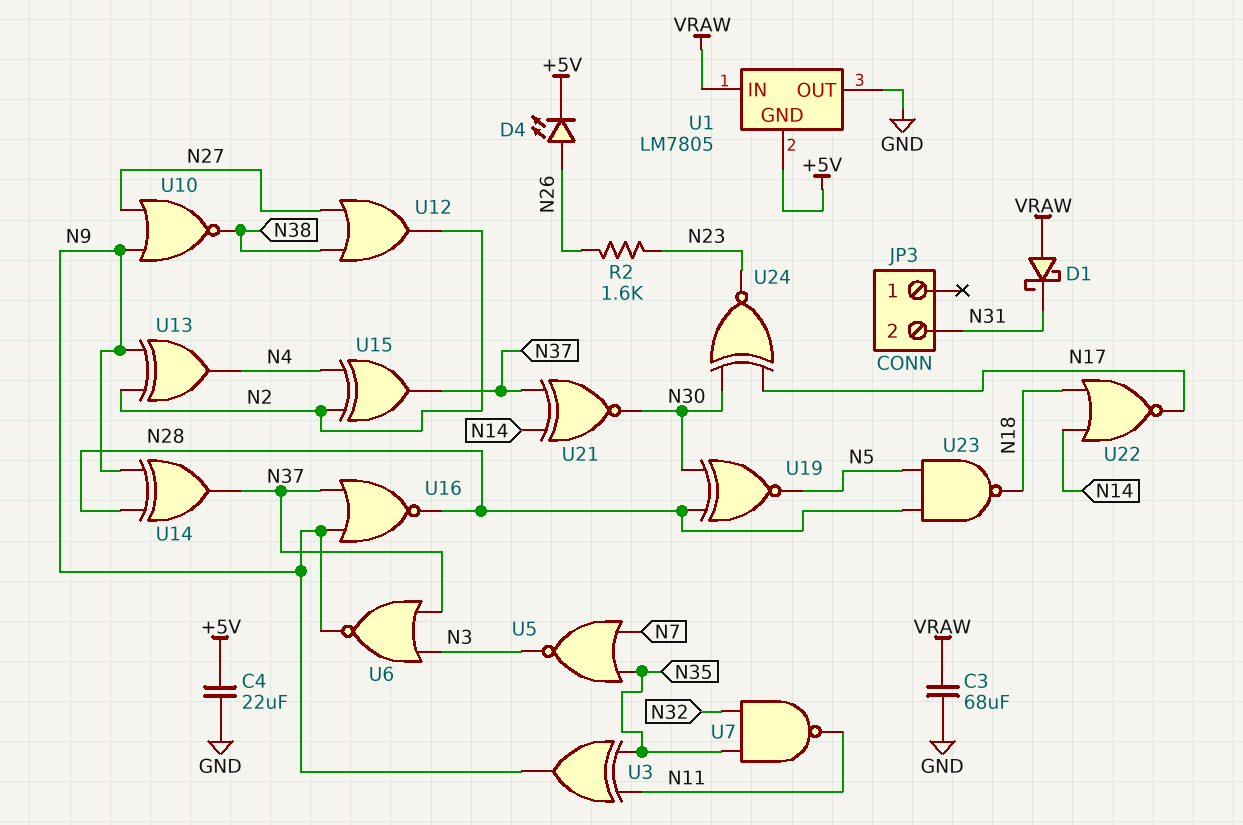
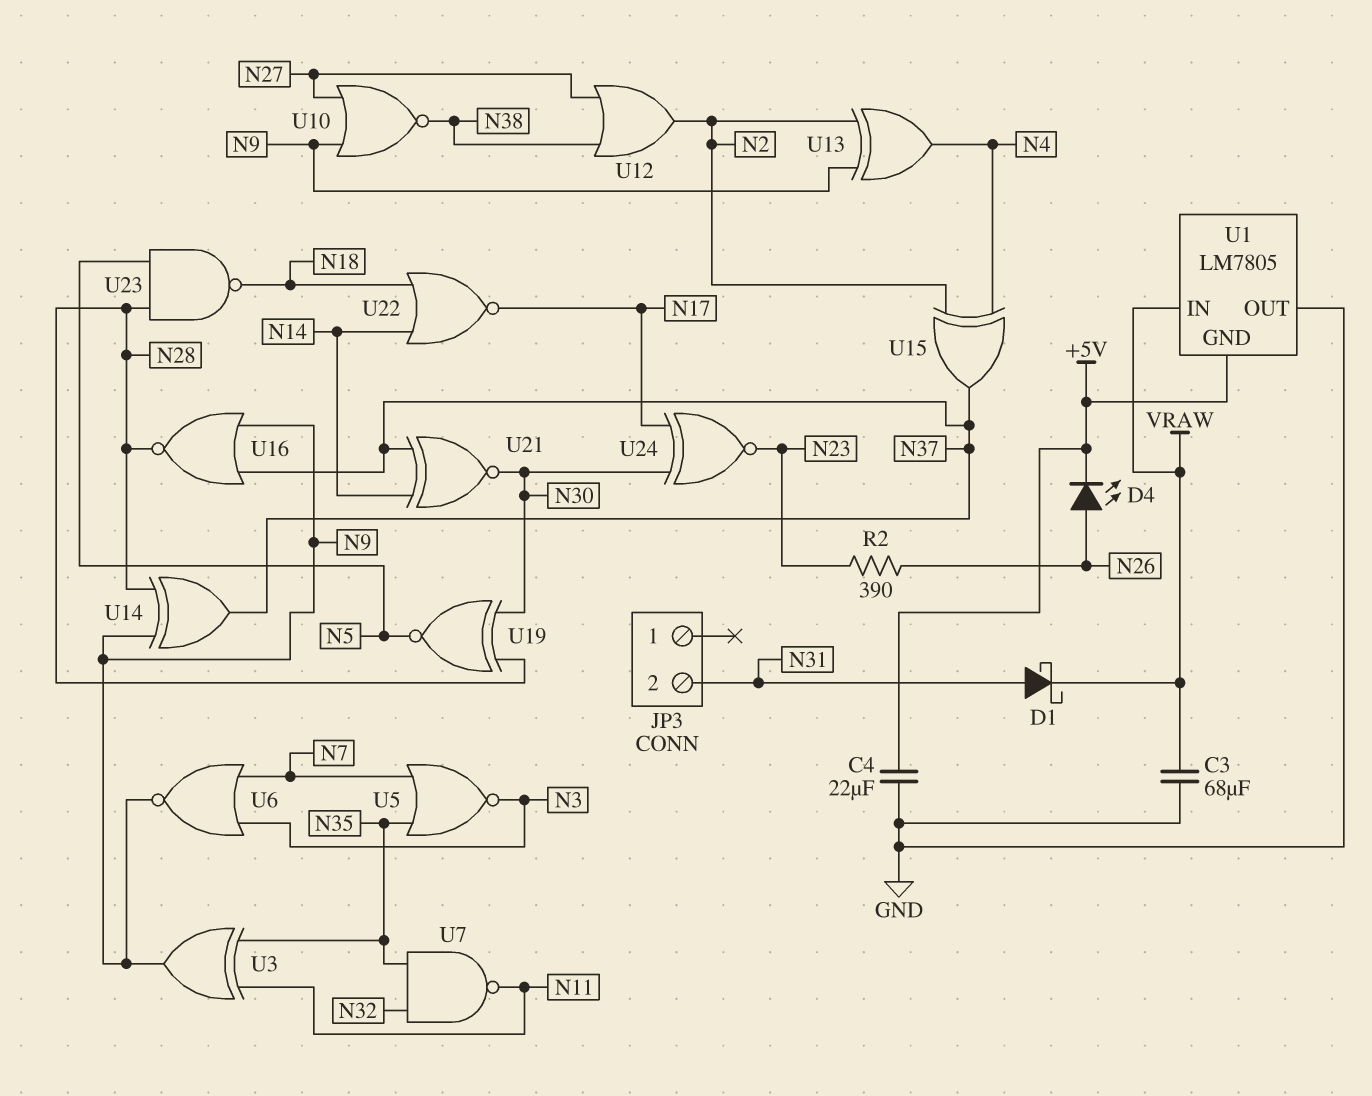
D1: schottky (A VRAW, K N31) -> schottky (A N31, K VRAW)
R2: 1.6k (N23, N26) -> 390 (N23, N26)
U6: NOR (in N3, in N37, out N9) -> NOR (in N3, in N7, out N9)

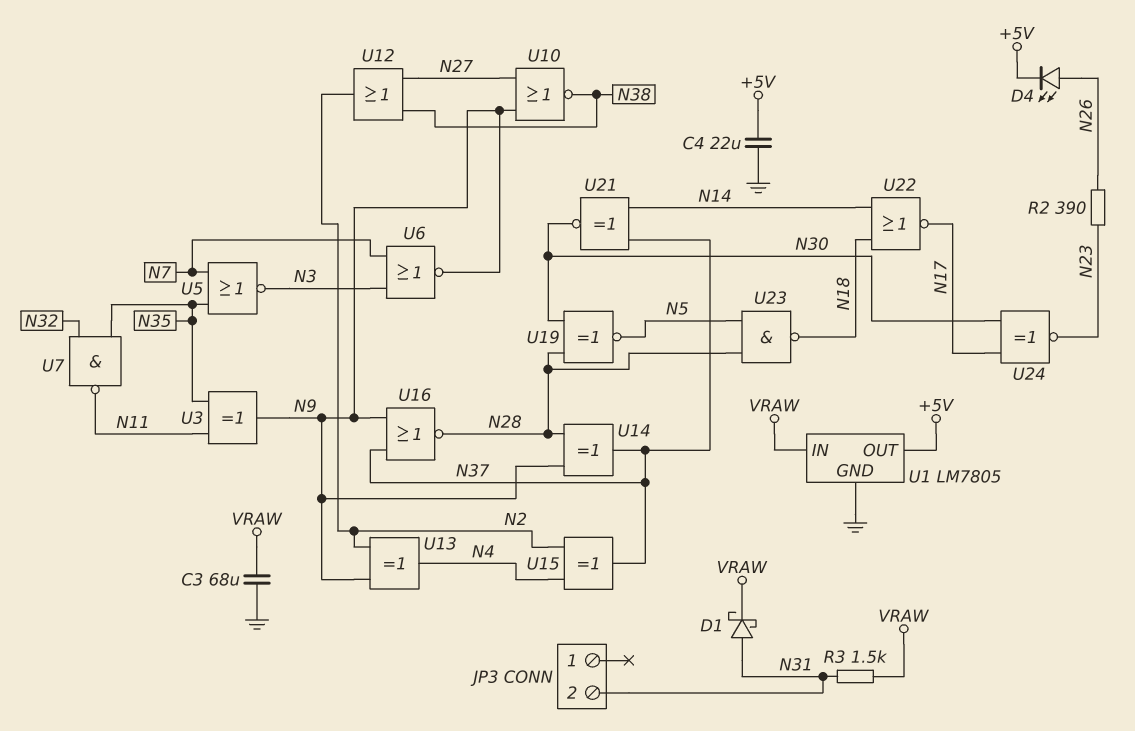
R3: none -> 1.5k (N31, VRAW)
U1 pin GND: +5V -> GND
U1 pin OUT: GND -> +5V

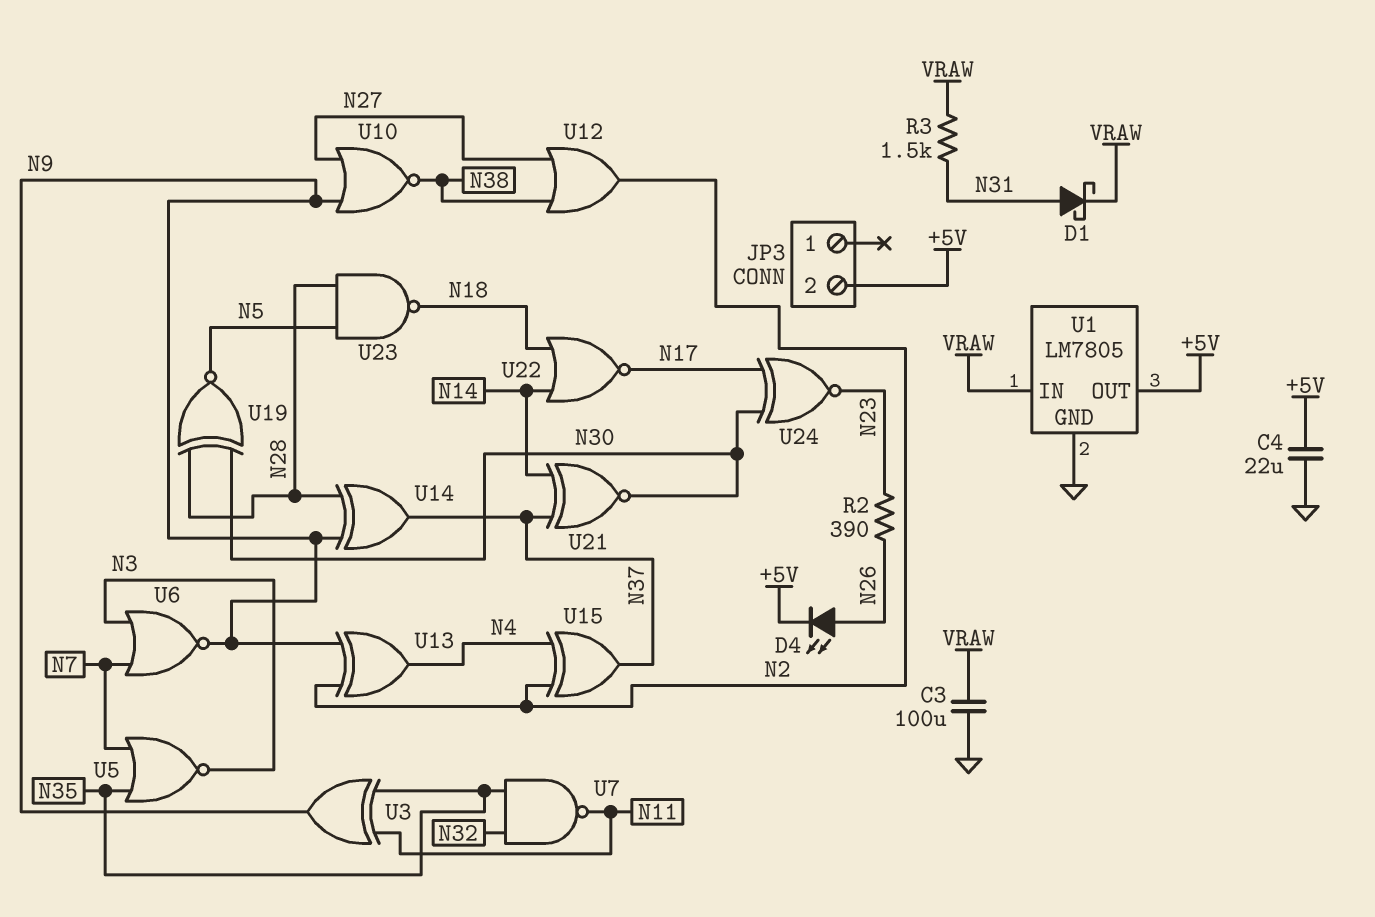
C3: 68uF (GND, VRAW) -> 100uF (GND, VRAW)
JP3 pin 2: N31 -> +5V
U16: NOR (in N9, in N37, out N28) -> none

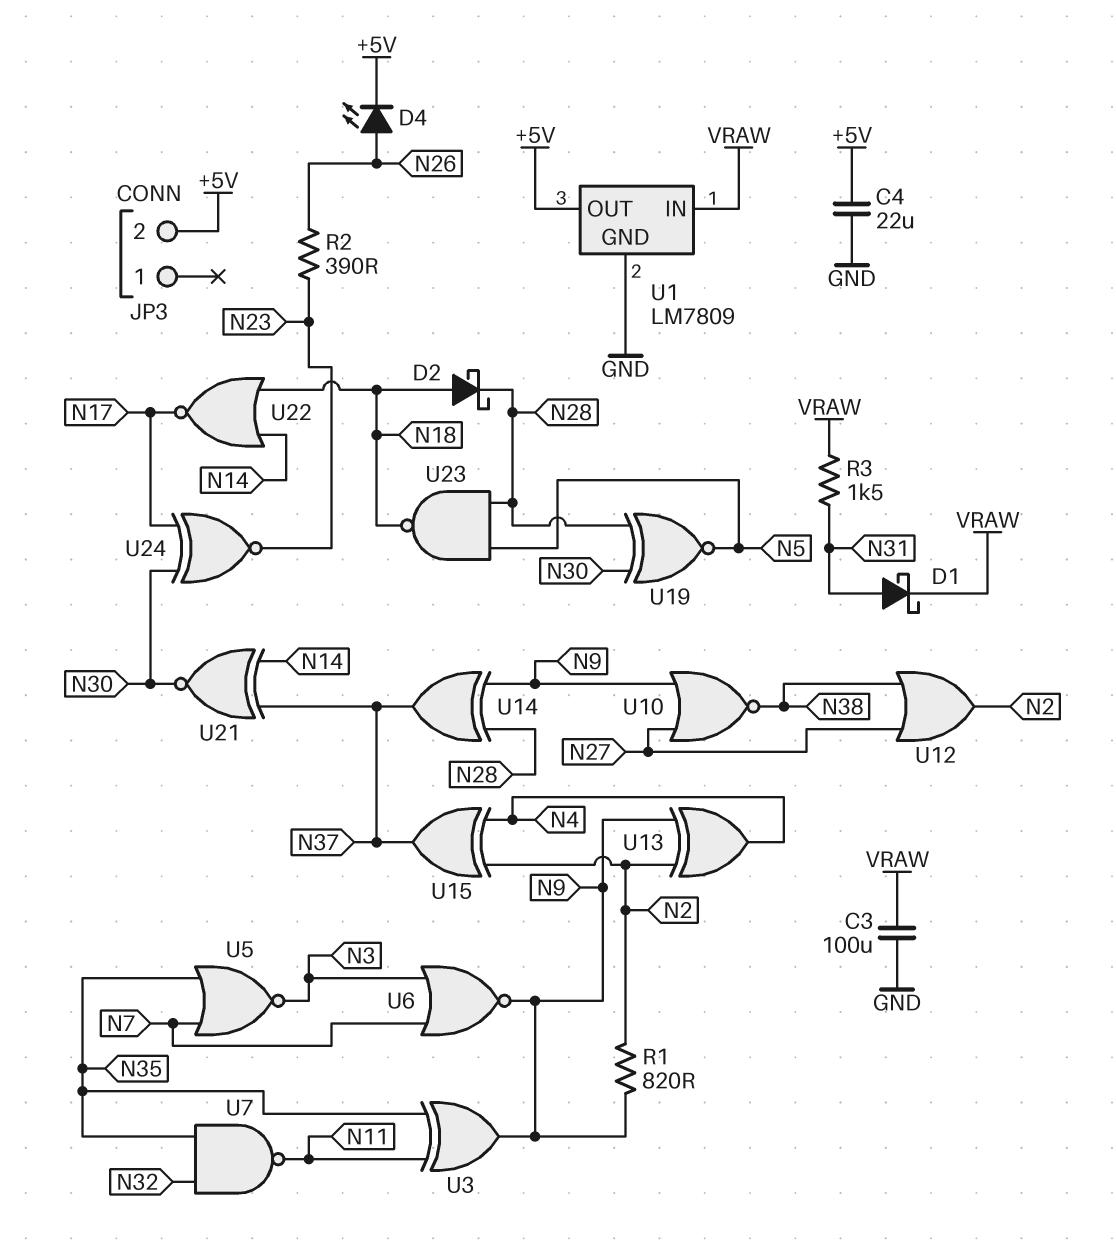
D2: none -> schottky (A N18, K N28)
R1: none -> 820 (N2, N9)
U1: LM7805 -> LM7809

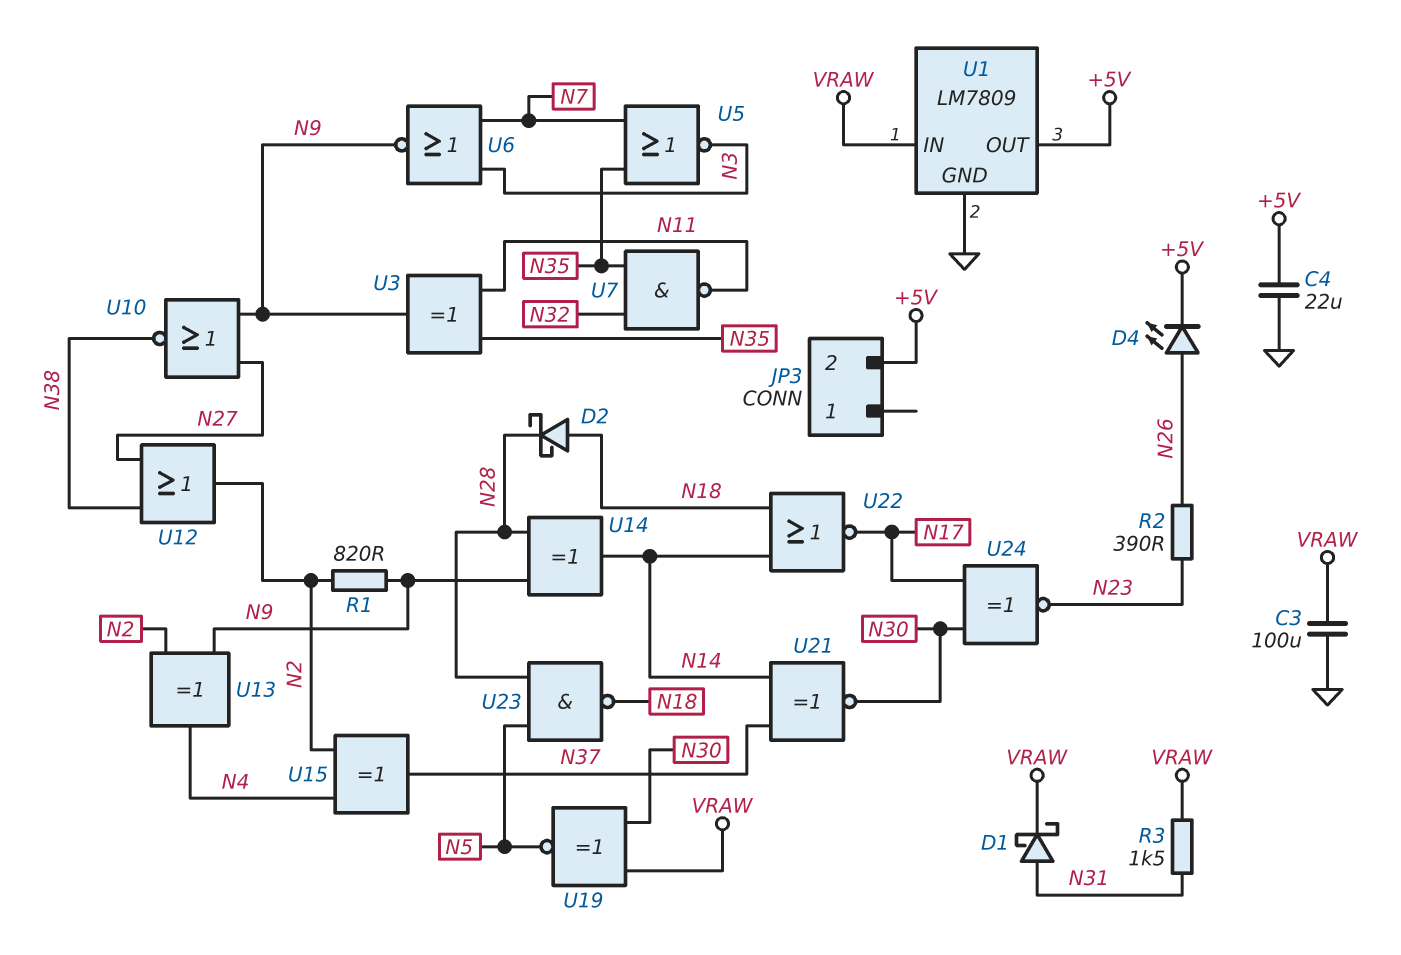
U14: XOR (in N9, in N28, out N37) -> XOR (in N9, in N28, out N14)
U19: XNOR (in N28, in N30, out N5) -> XNOR (in N30, in VRAW, out N5)

